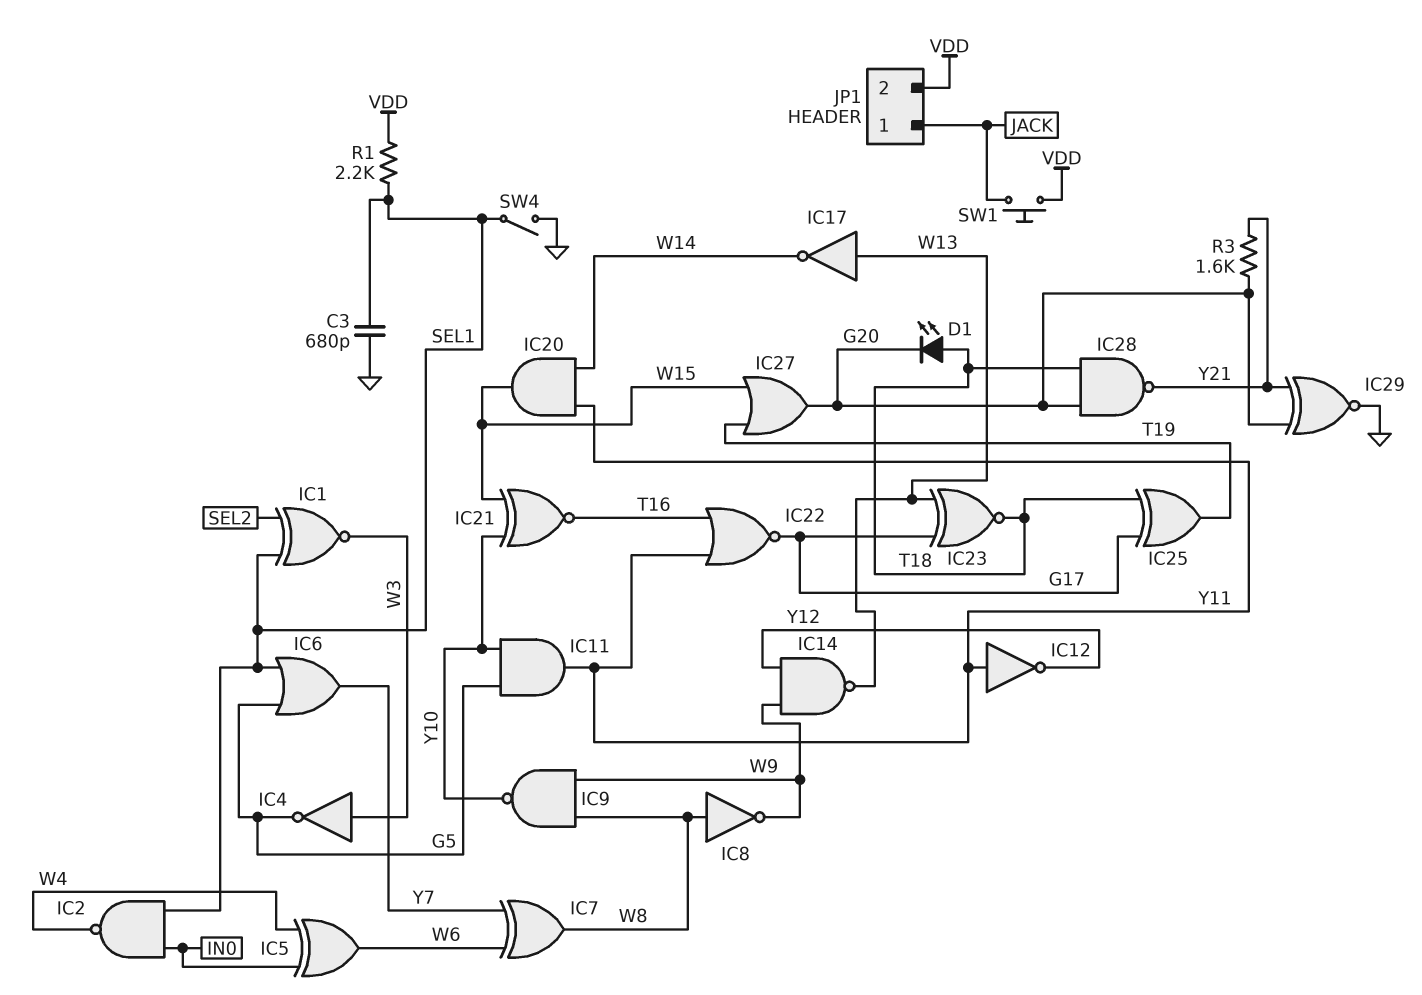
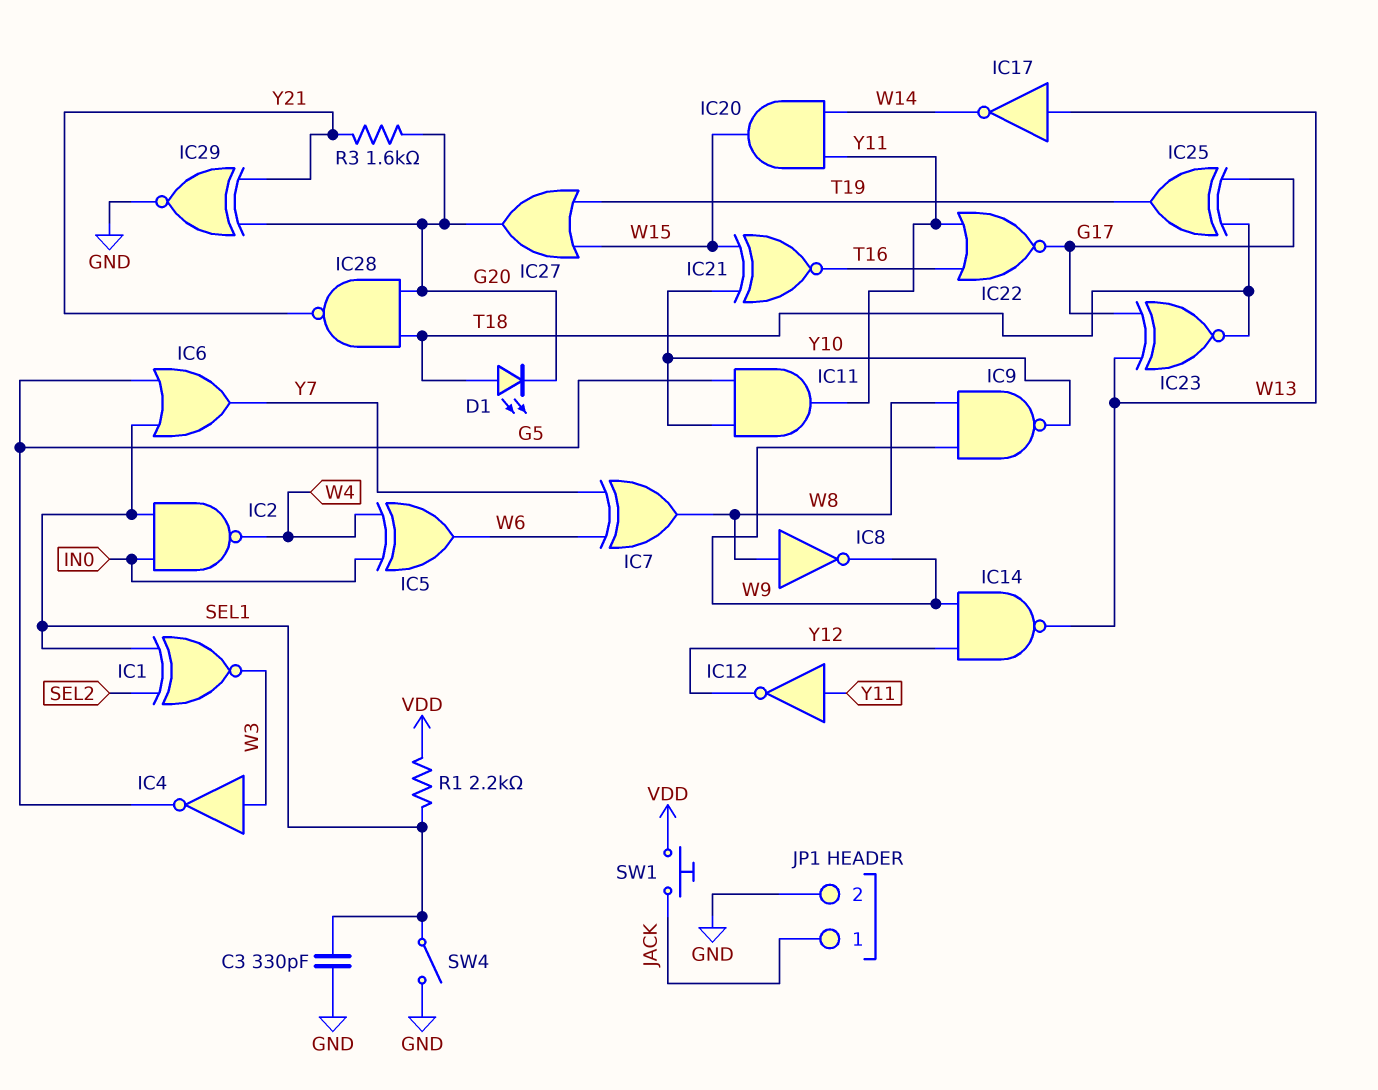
C3: 680pF (GND, SEL1) -> 330pF (GND, SEL1)
JP1 pin 2: VDD -> GND

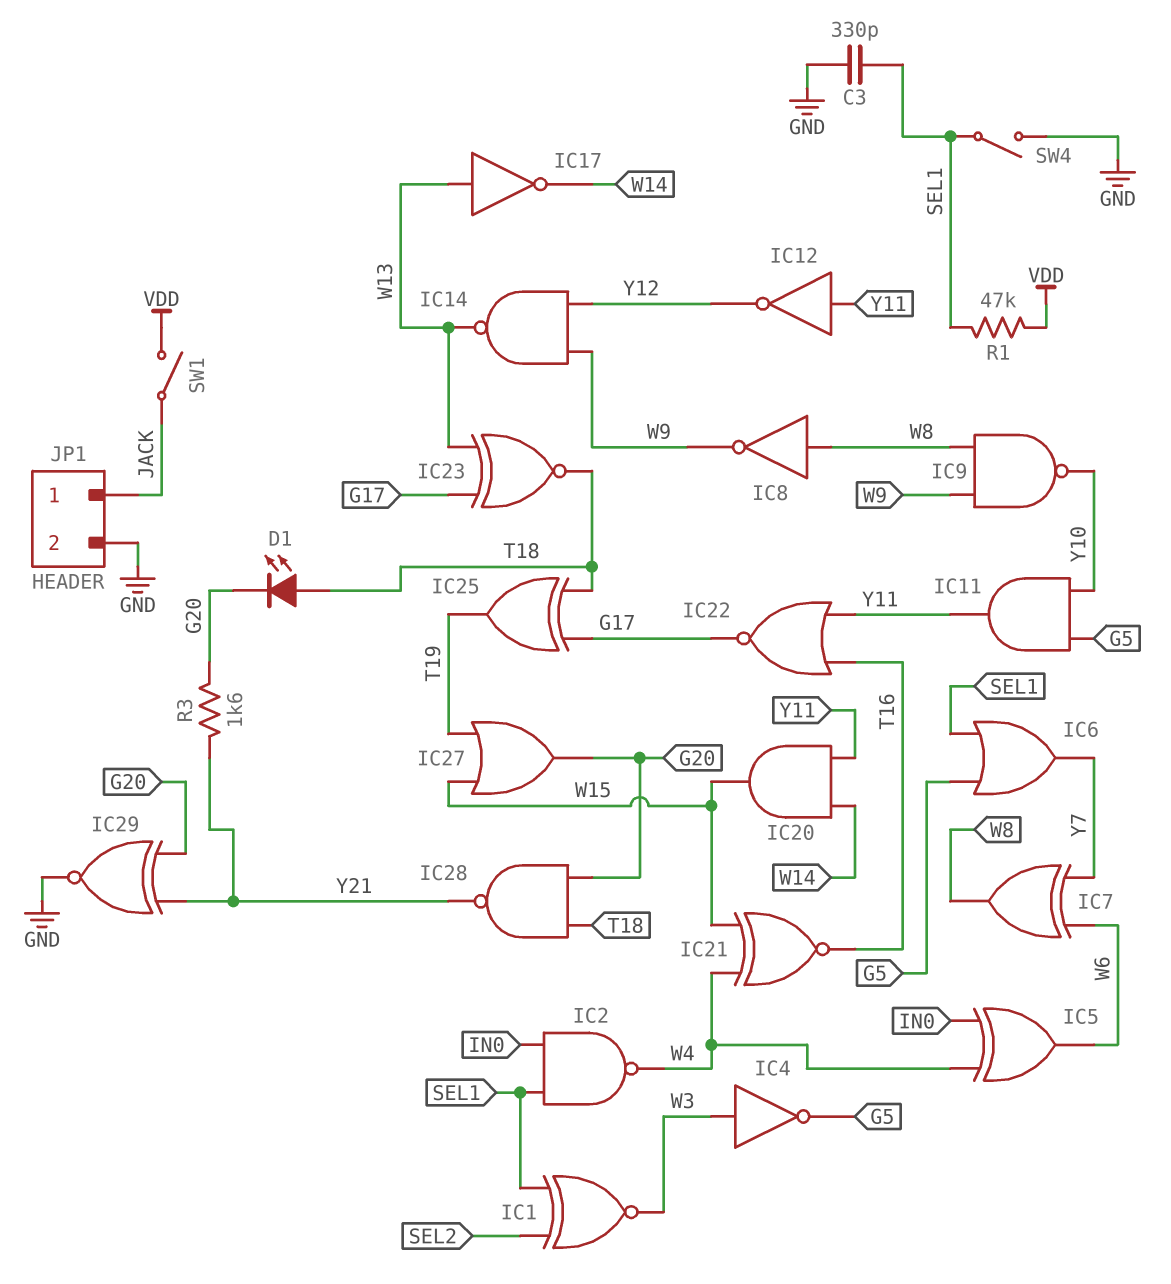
IC21: XNOR (in W15, in Y10, out T16) -> XNOR (in W4, in W15, out T16)
R1: 2.2k (SEL1, VDD) -> 47k (SEL1, VDD)
SW1: button (JACK, VDD) -> switch (JACK, VDD)

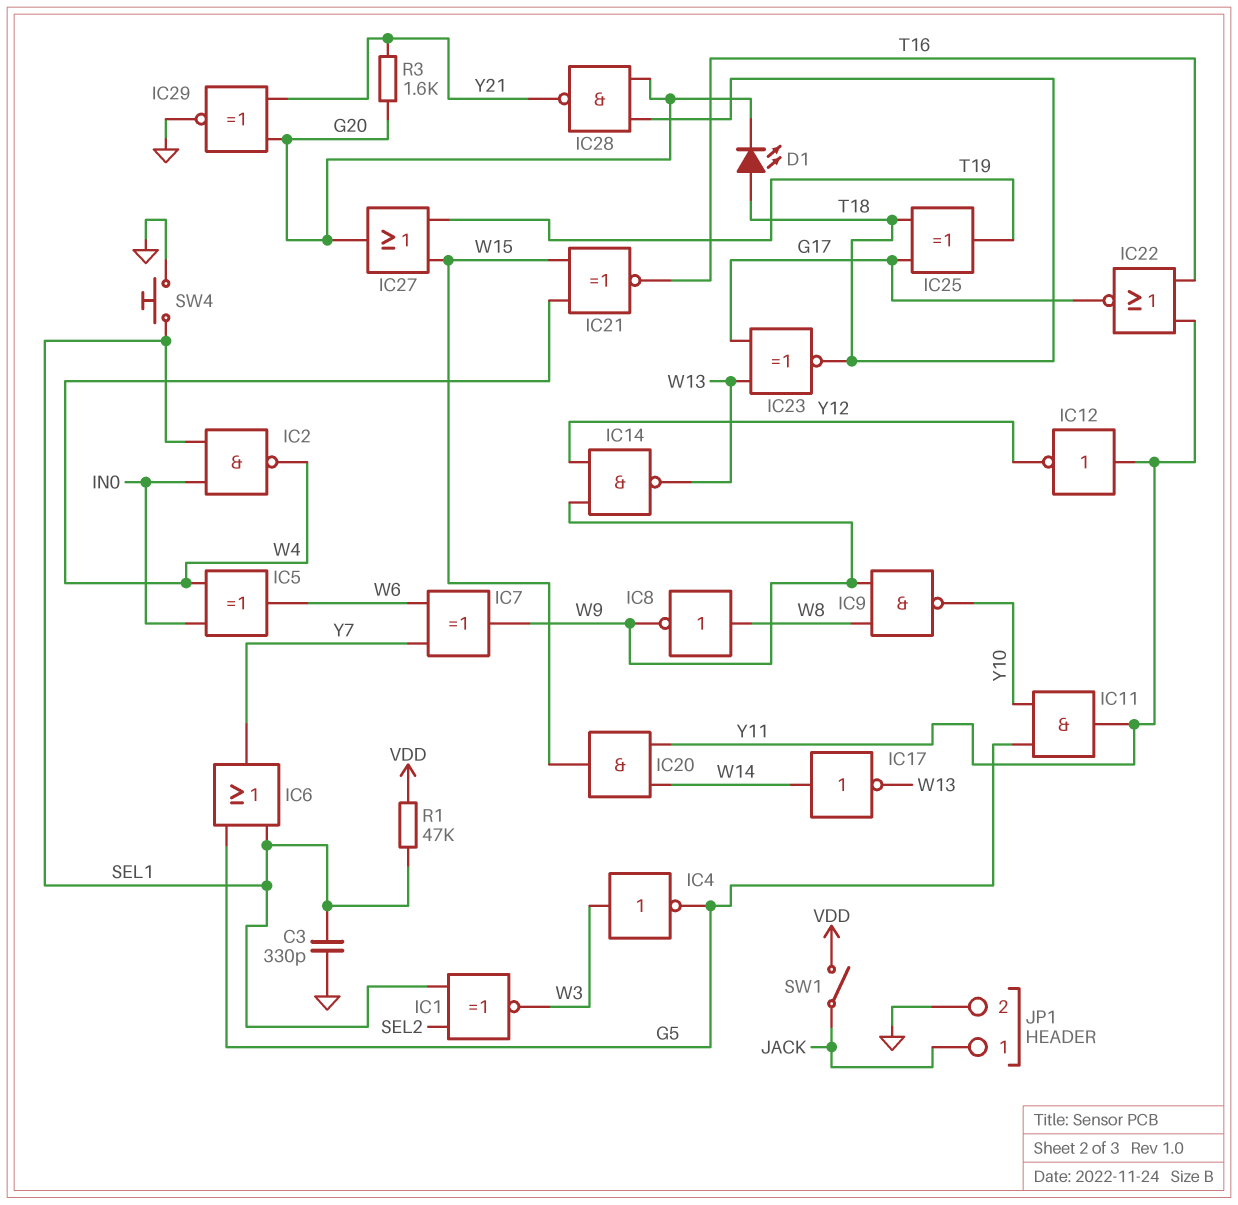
IC7: XOR (in W6, in Y7, out W8) -> XOR (in W6, in Y7, out W9)
IC17: NOT (in W13, out W14) -> NOT (in W14, out W13)
SW4: switch (GND, SEL1) -> button (GND, SEL1)

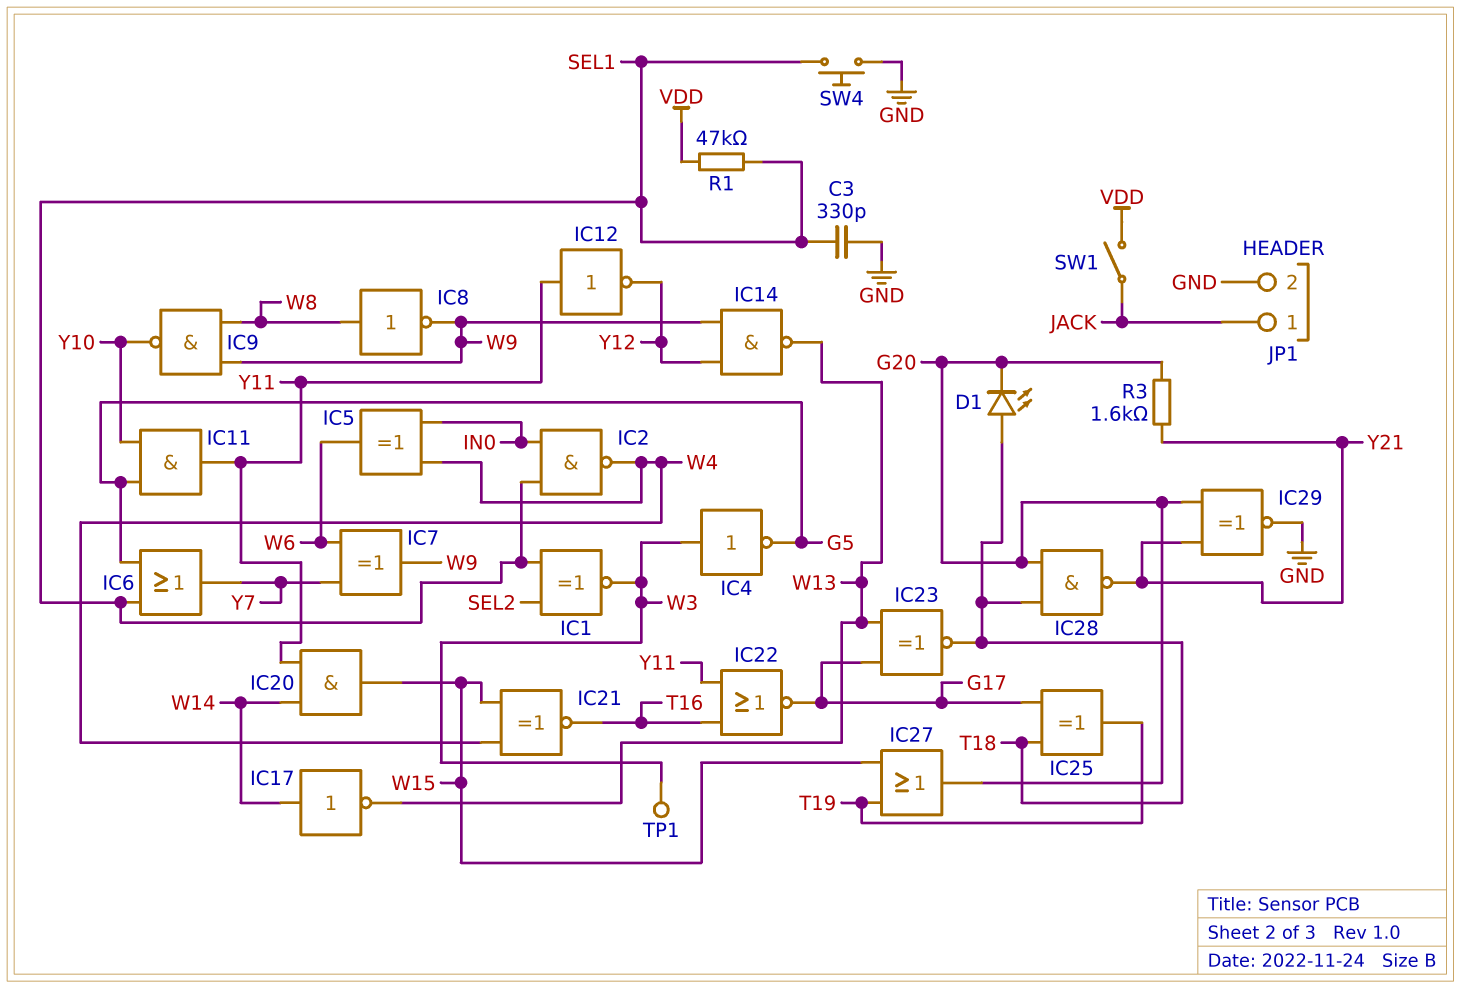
TP1: none -> test point (W3)

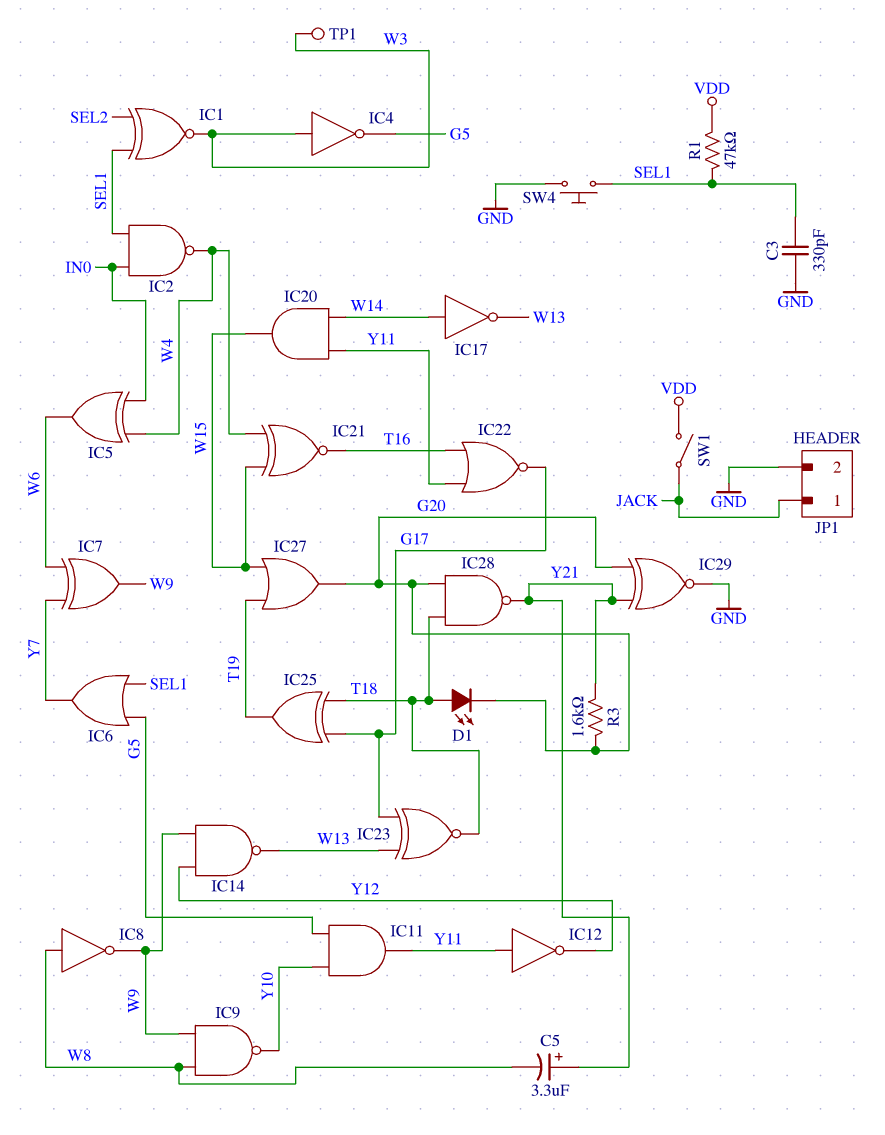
C5: none -> 3.3uF (plus Y21, minus W8)

